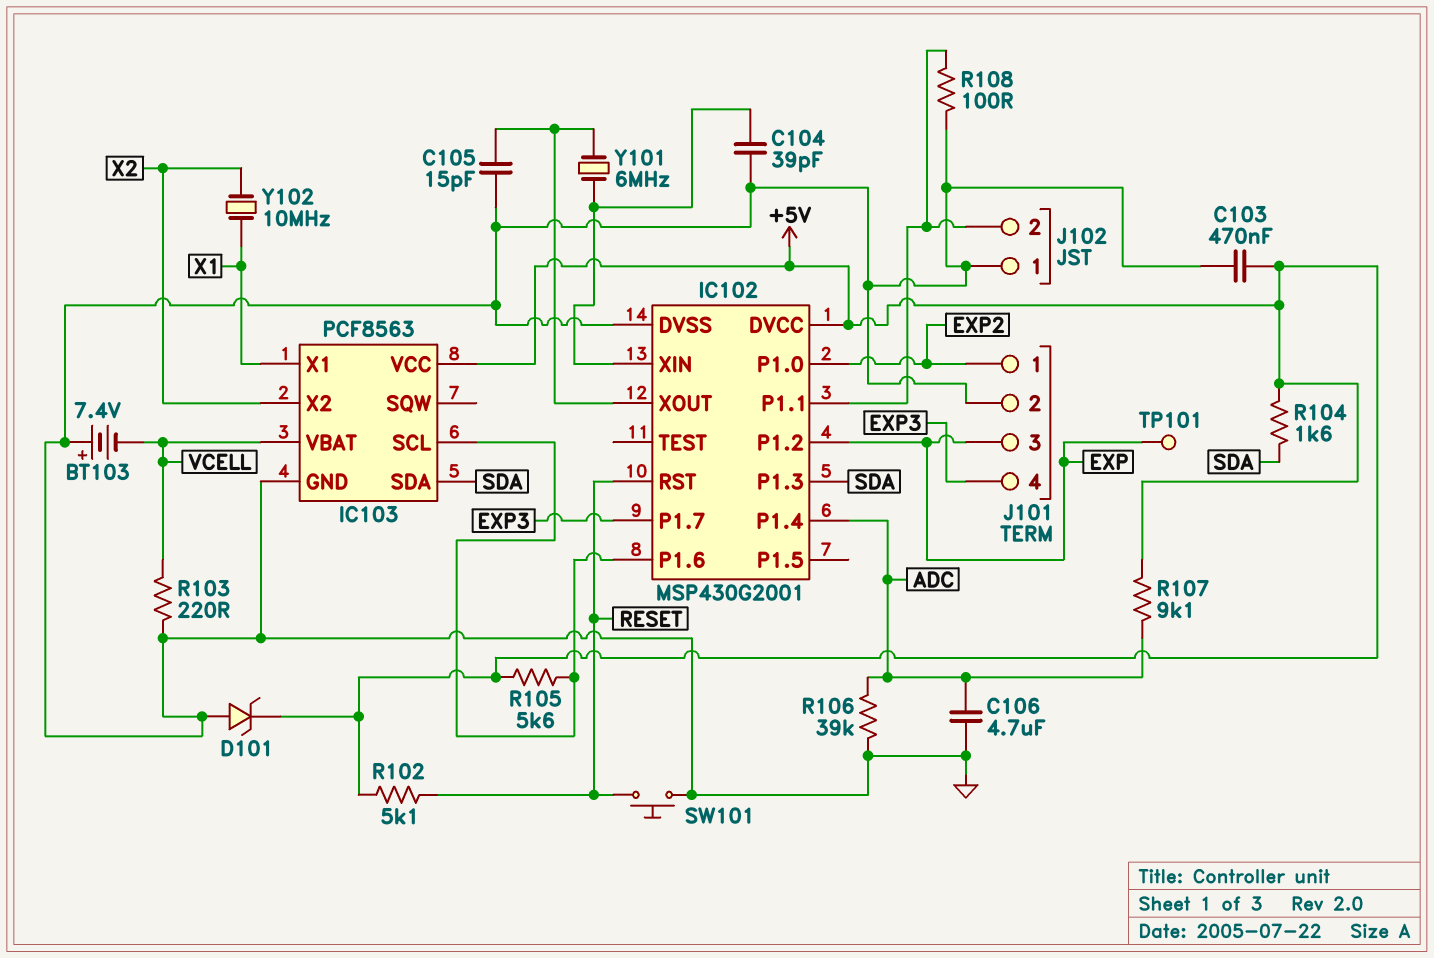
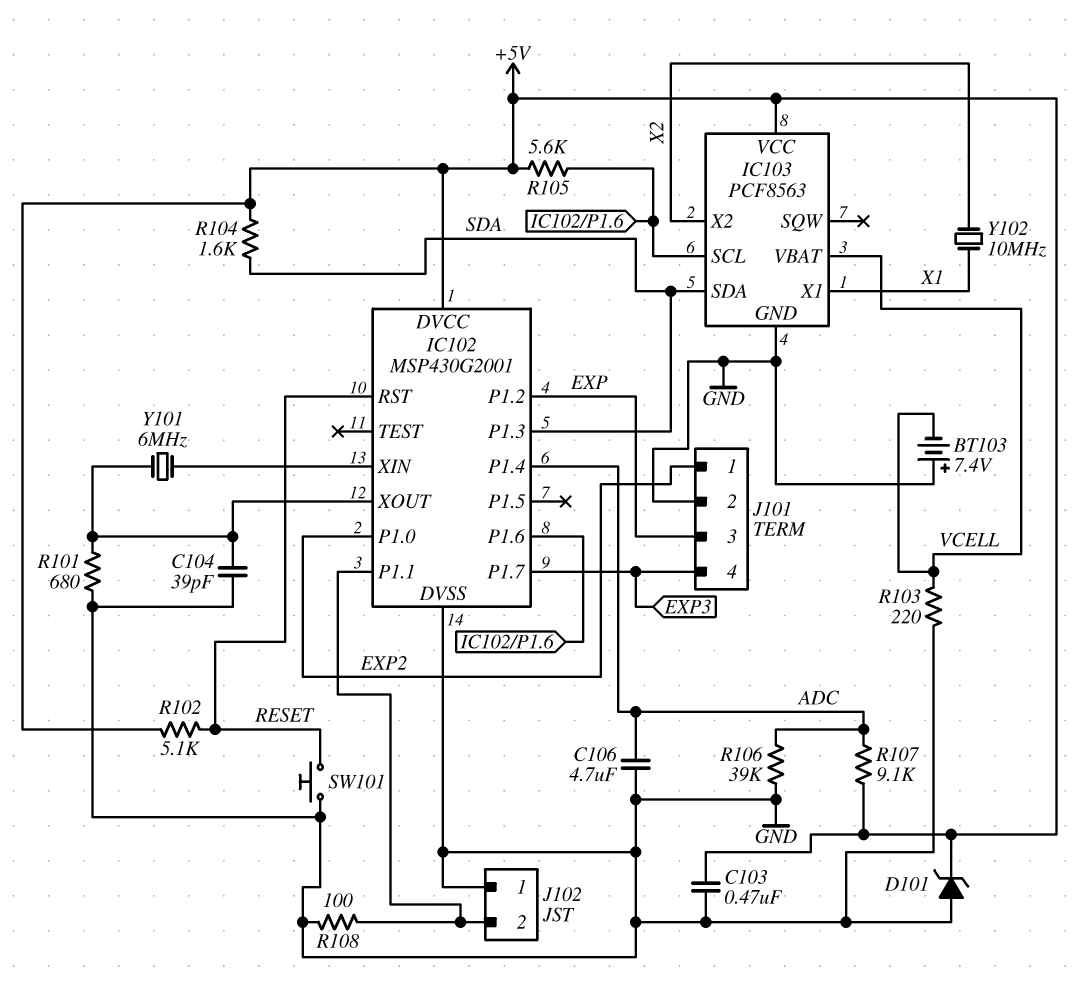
C104: 39pF (GND, IC102/XIN) -> 39pF (GND, IC102/XOUT)
C105: 15pF (GND, IC102/XOUT) -> none
R101: none -> 680 (GND, IC102/XOUT)
TP101: test point (EXP) -> none

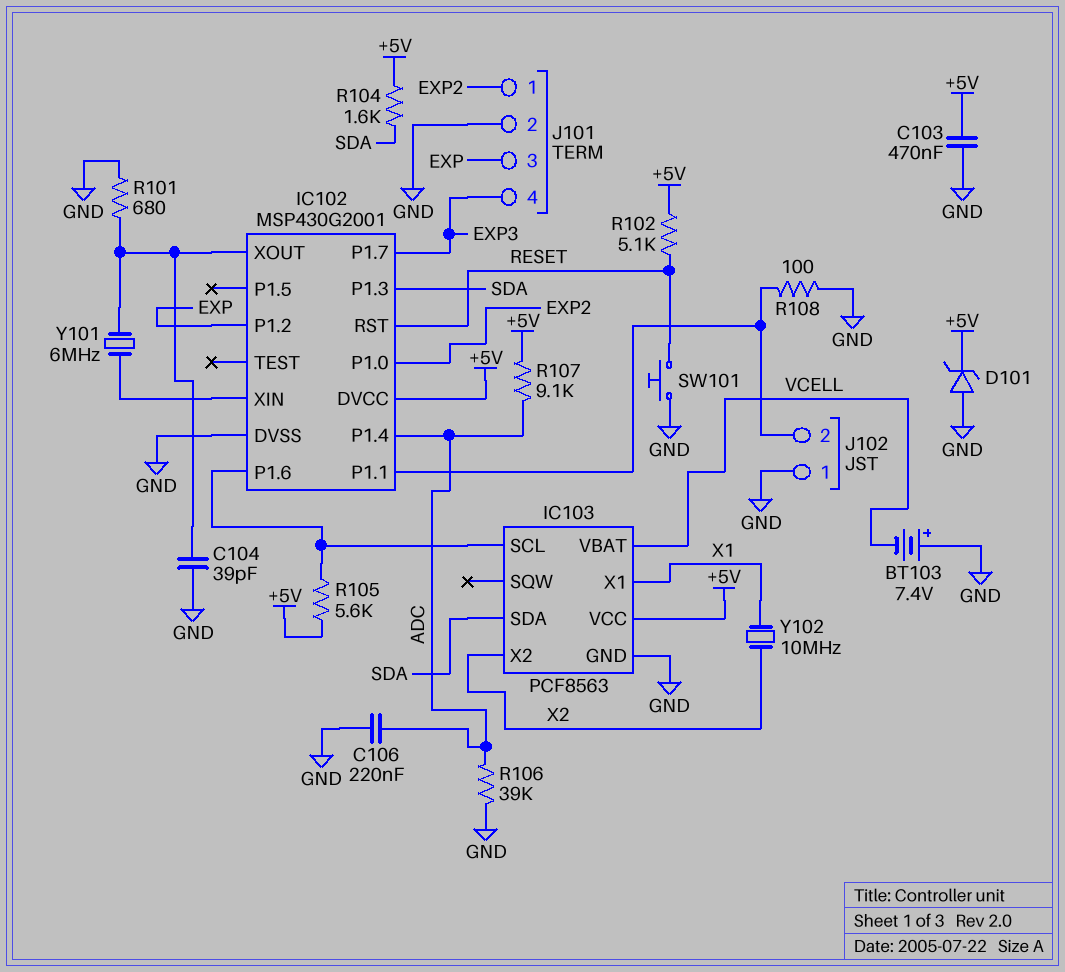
C106: 4.7uF (ADC, GND) -> 220nF (ADC, GND)
R103: 220 (GND, VCELL) -> none

